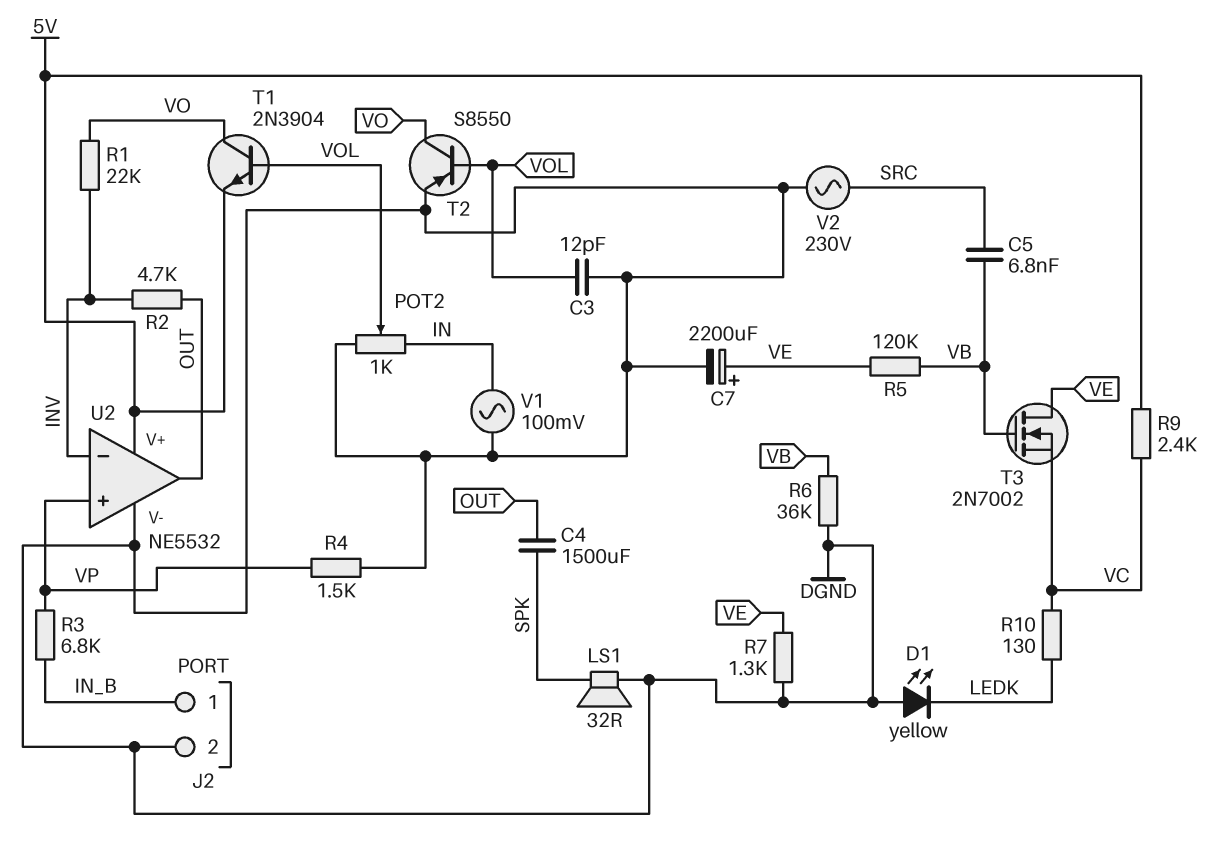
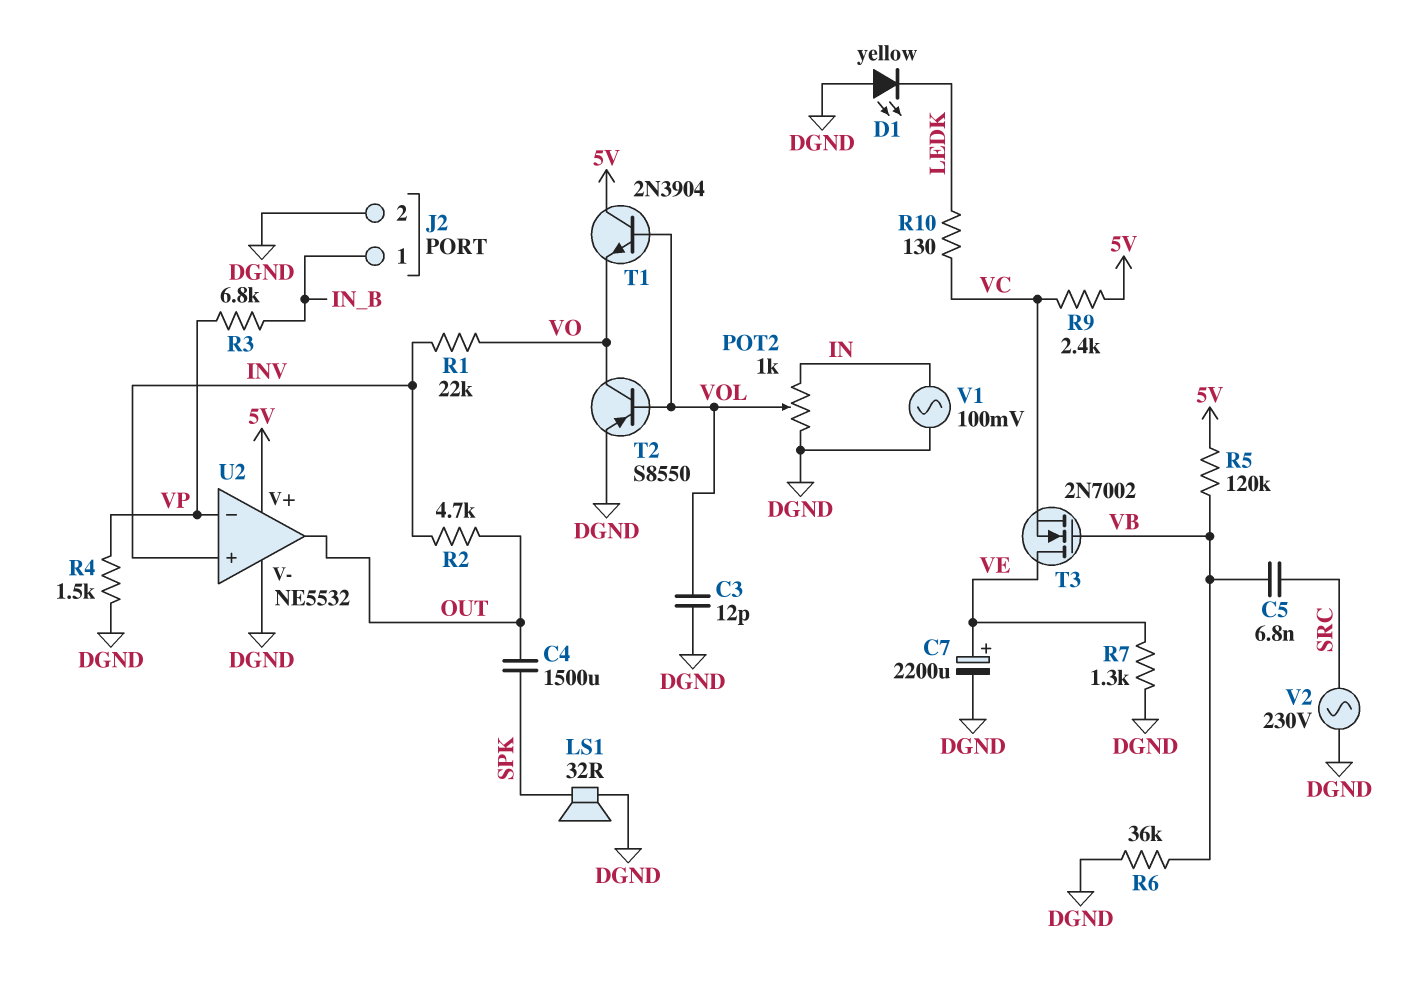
R5: 120k (VB, VE) -> 120k (5V, VB)
T1: NPN 2N3904 (B VOL, C VO, E 5V) -> NPN 2N3904 (B VOL, C 5V, E VO)
U2 pin in+: VP -> INV
U2 pin in-: INV -> VP

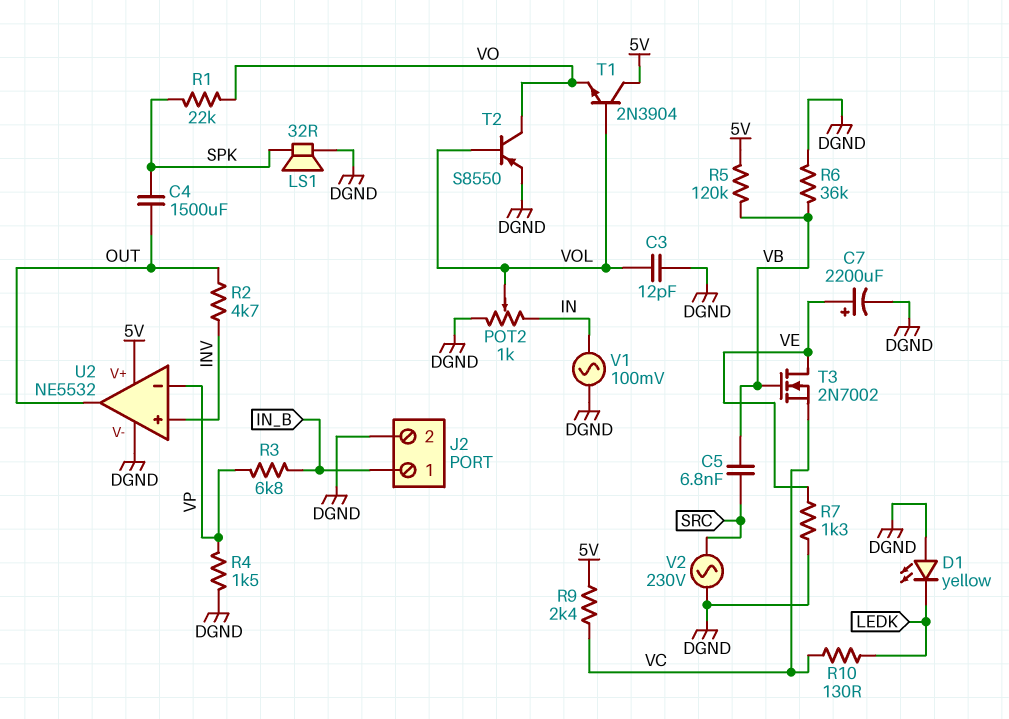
R1: 22k (INV, VO) -> 22k (SPK, VO)

